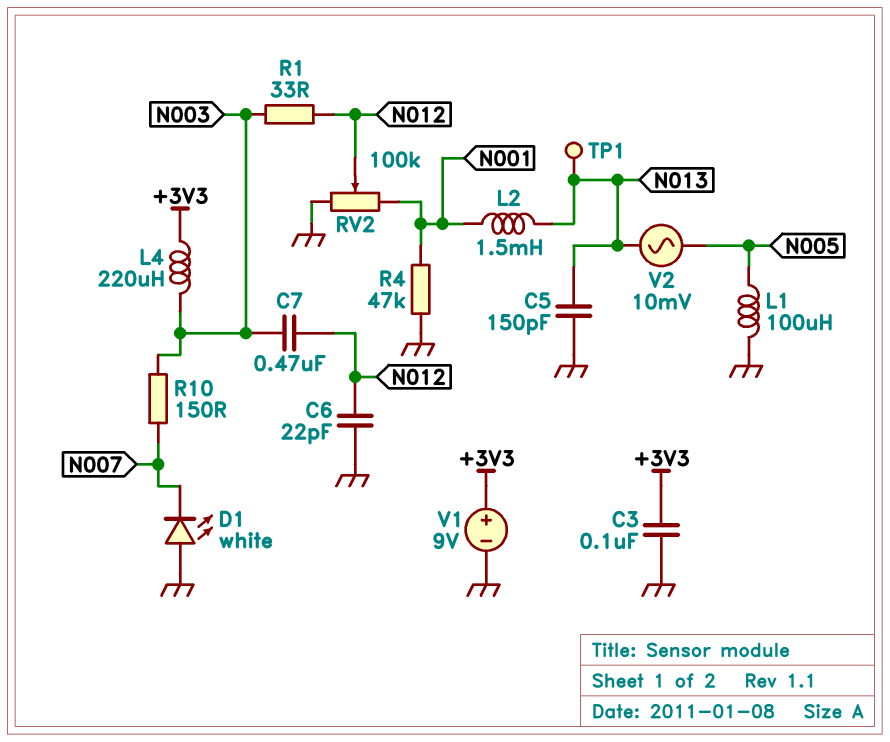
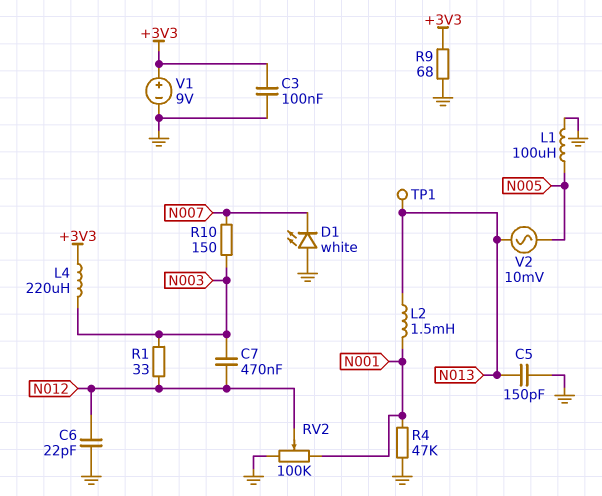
R9: none -> 68 (+3V3, GND)

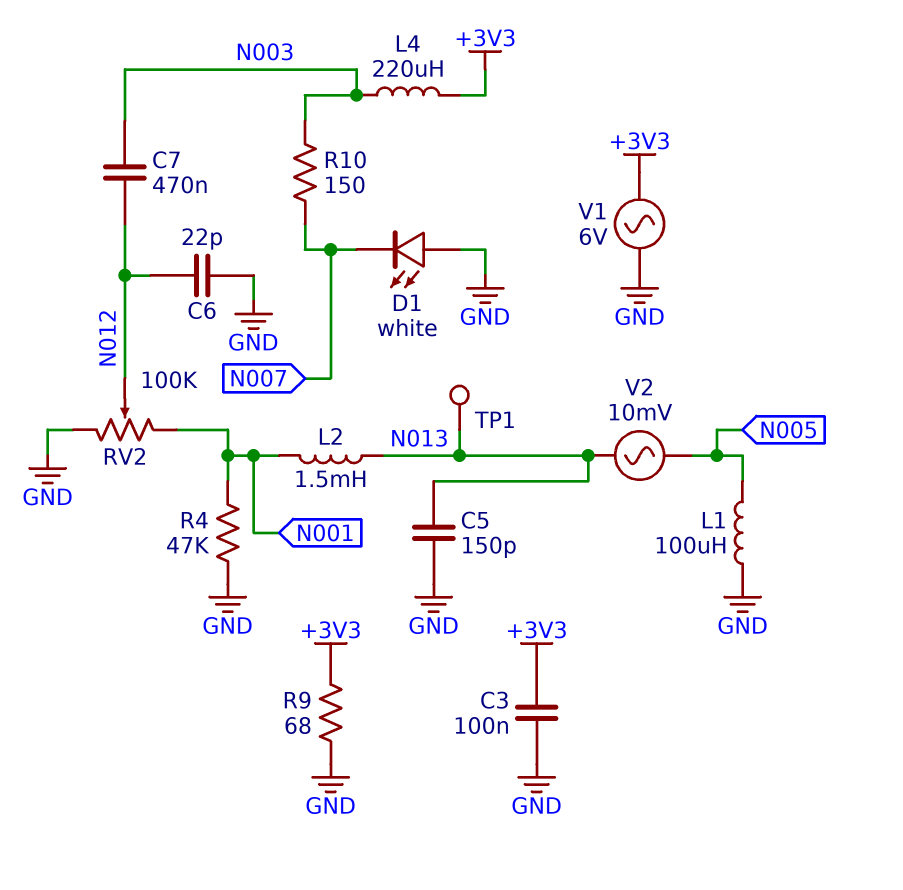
R1: 33 (N003, N012) -> none
V1: 9V (plus +3V3, minus GND) -> AC 6V (+3V3, GND)

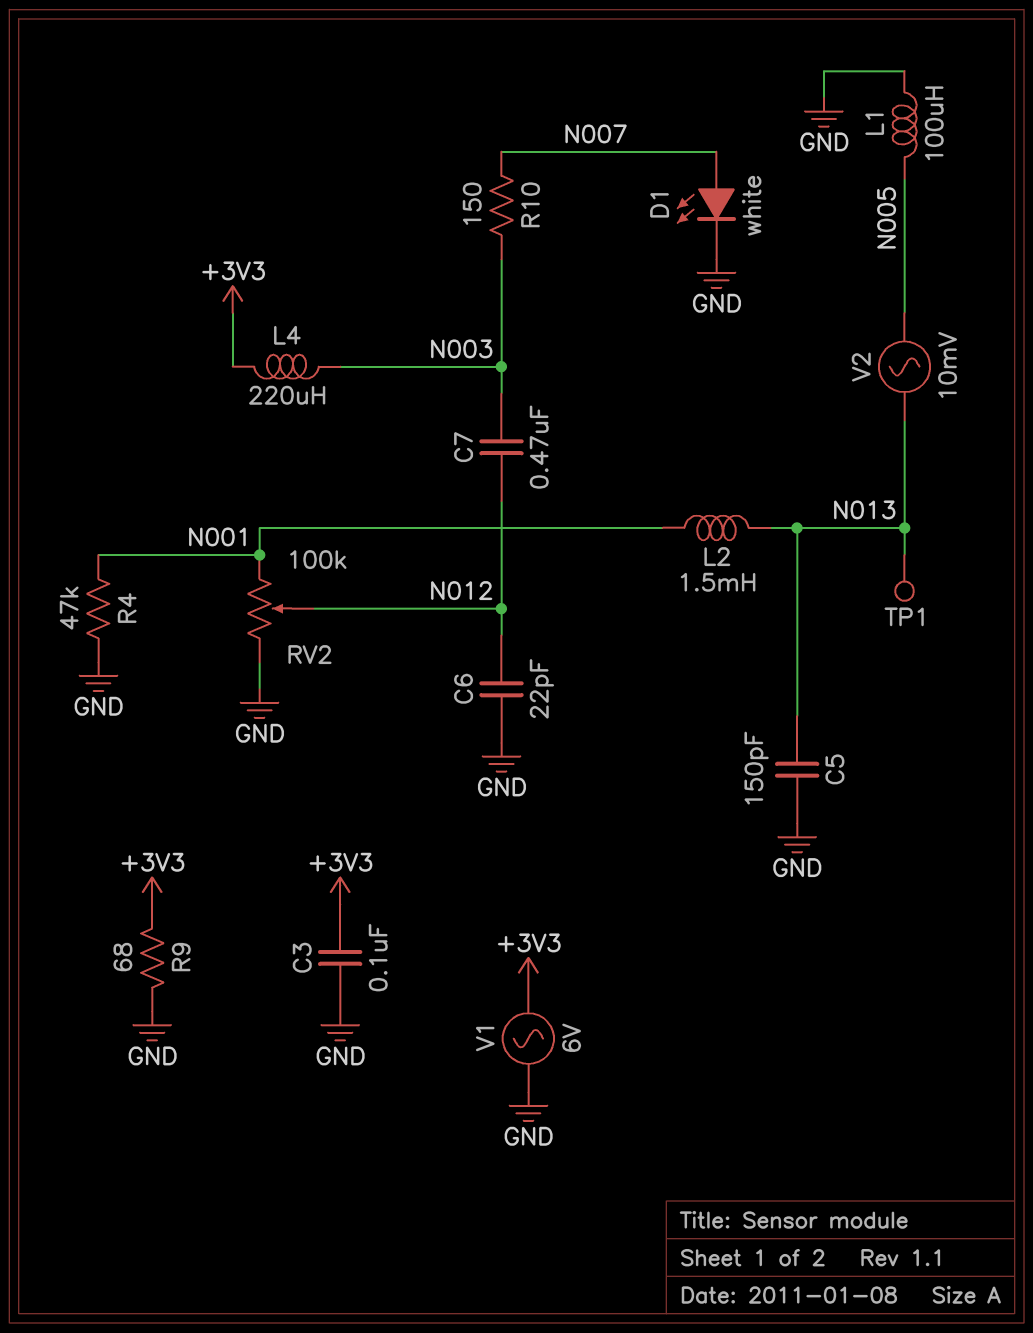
D1: LED white (A GND, K N007) -> LED white (A N007, K GND)

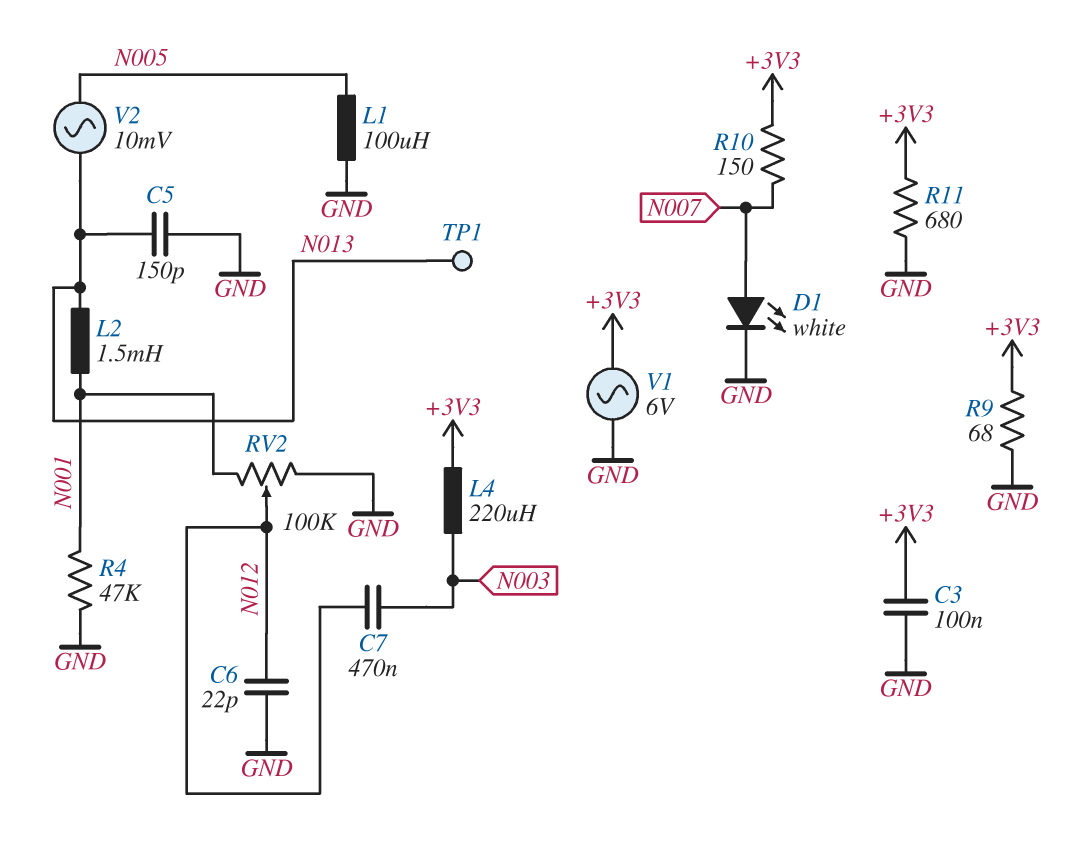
R10: 150 (N003, N007) -> 150 (+3V3, N007)
R11: none -> 680 (+3V3, GND)

